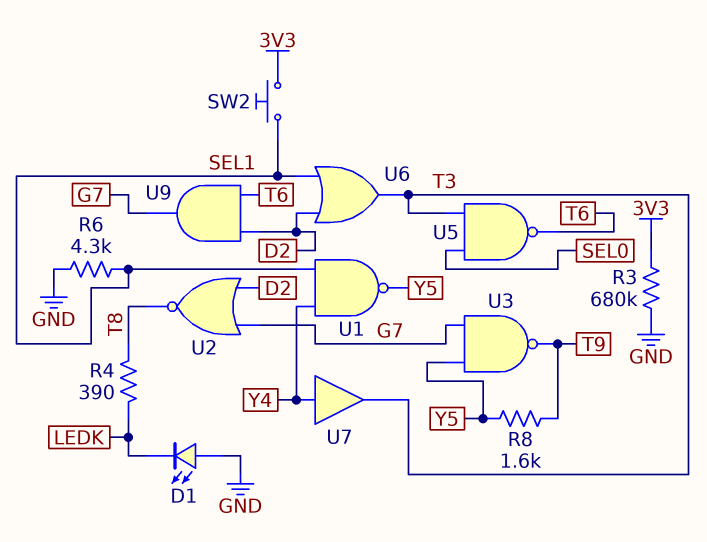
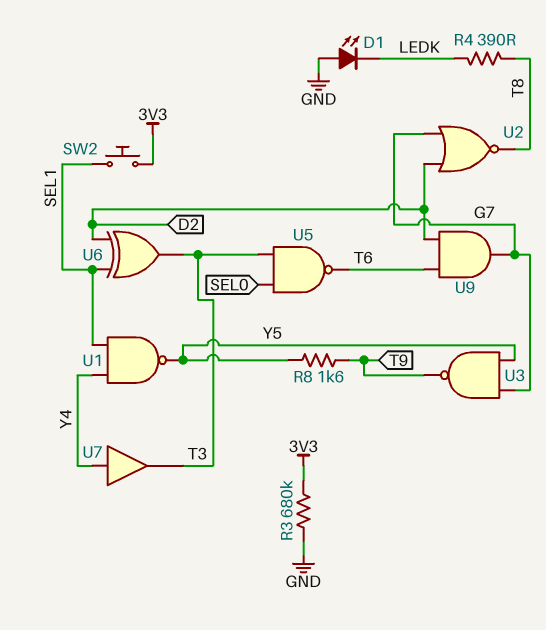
R6: 4.3k (GND, SEL1) -> none
U6: OR (in D2, in SEL1, out T3) -> XOR (in D2, in SEL1, out T3)

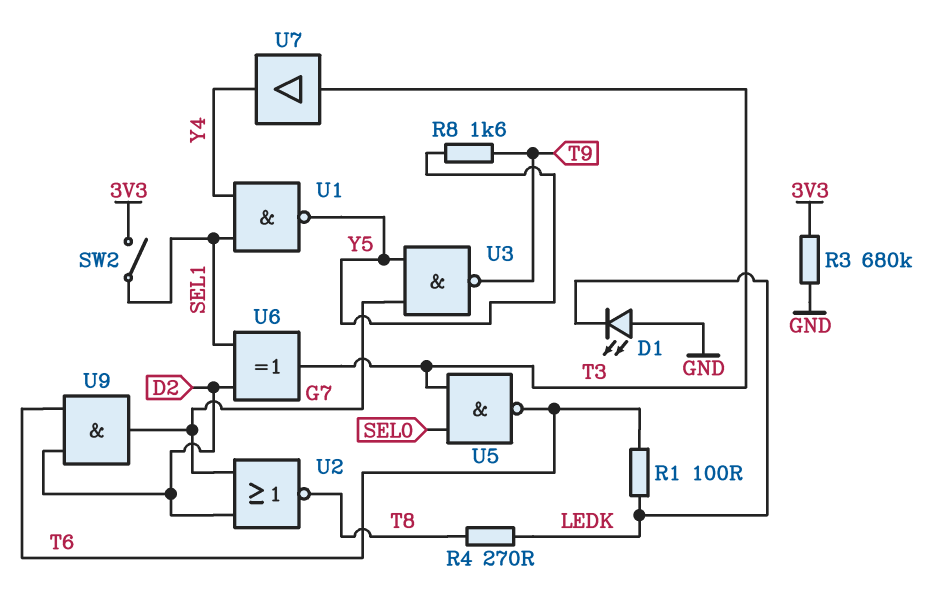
R1: none -> 100 (LEDK, T6)
R4: 390 (LEDK, T8) -> 270 (LEDK, T8)
SW2: button (3V3, SEL1) -> switch (3V3, SEL1)
U7: buffer (in Y4, out T3) -> buffer (in T3, out Y4)

